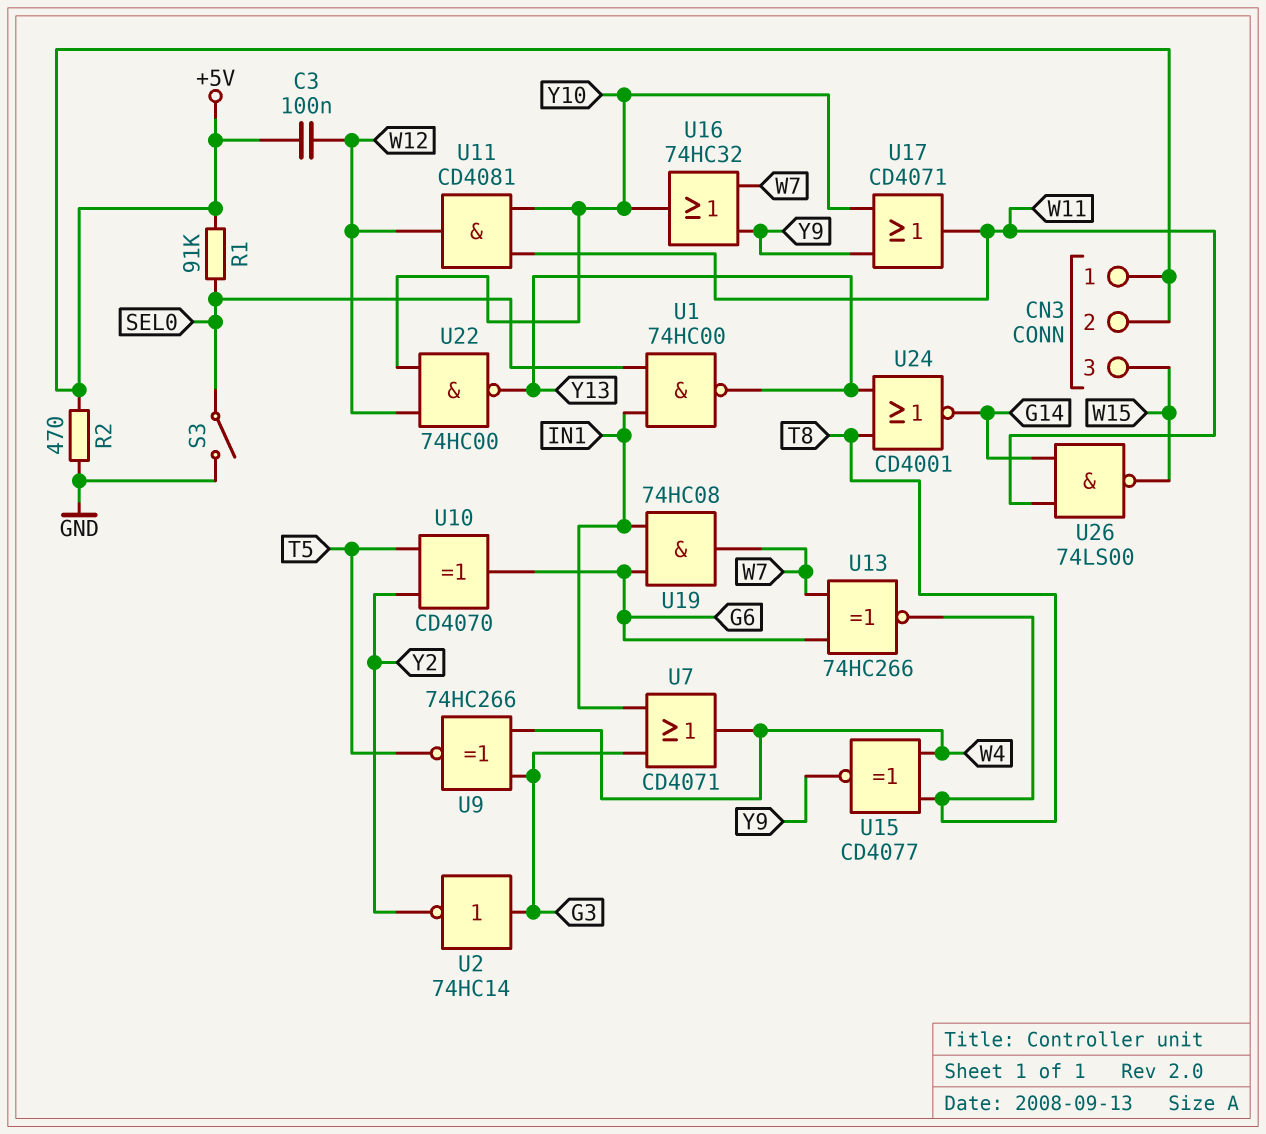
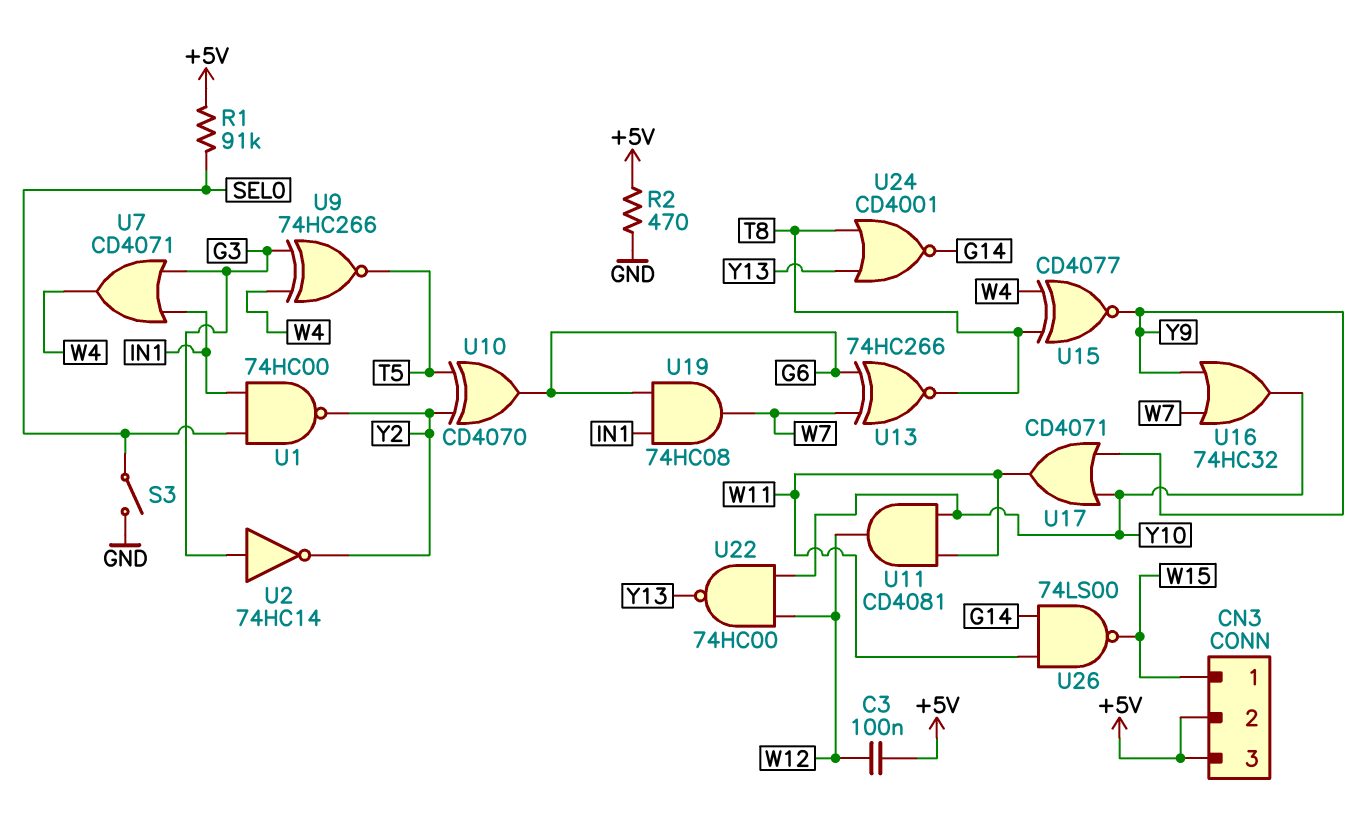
CN3 pin 1: +5V -> W15
CN3 pin 3: W15 -> +5V
U1: NAND 74HC00 (in IN1, in SEL0, out Y13) -> NAND 74HC00 (in IN1, in SEL0, out Y2)

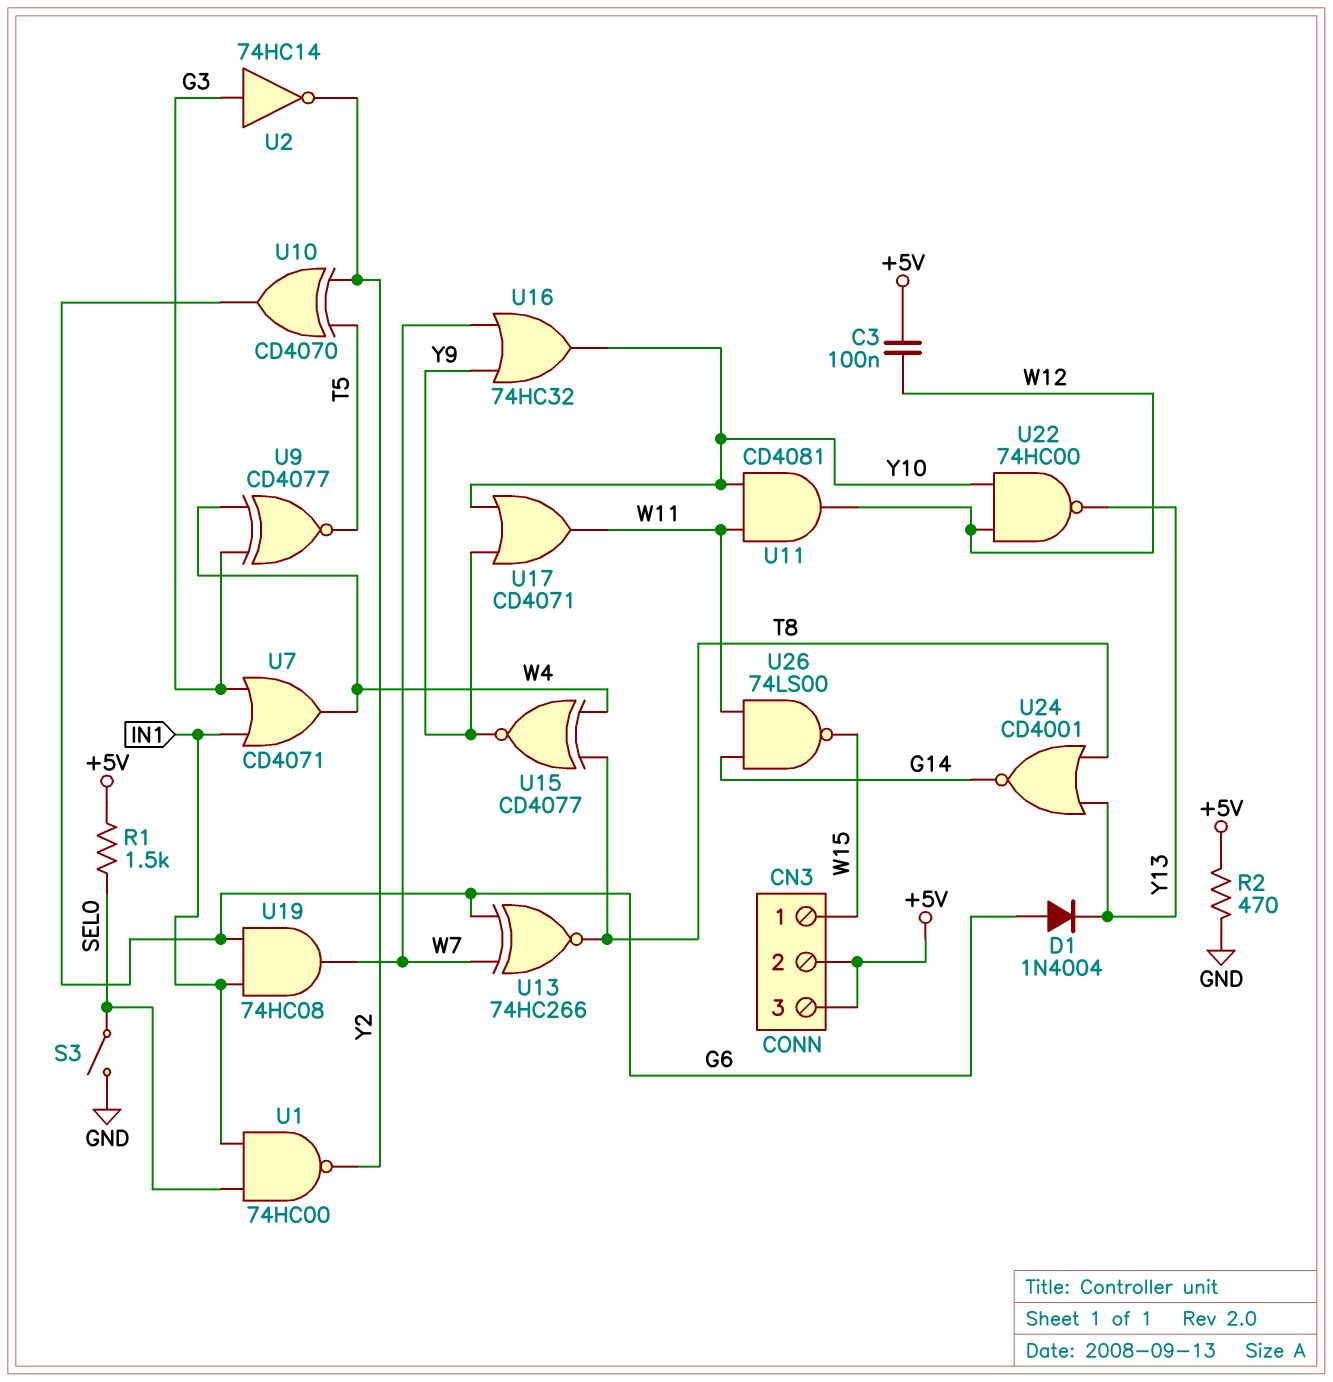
D1: none -> diode 1N4004 (A G6, K Y13)
R1: 91k (+5V, SEL0) -> 1.5k (+5V, SEL0)
U9: XNOR 74HC266 (in G3, in W4, out T5) -> XNOR CD4077 (in G3, in W4, out T5)

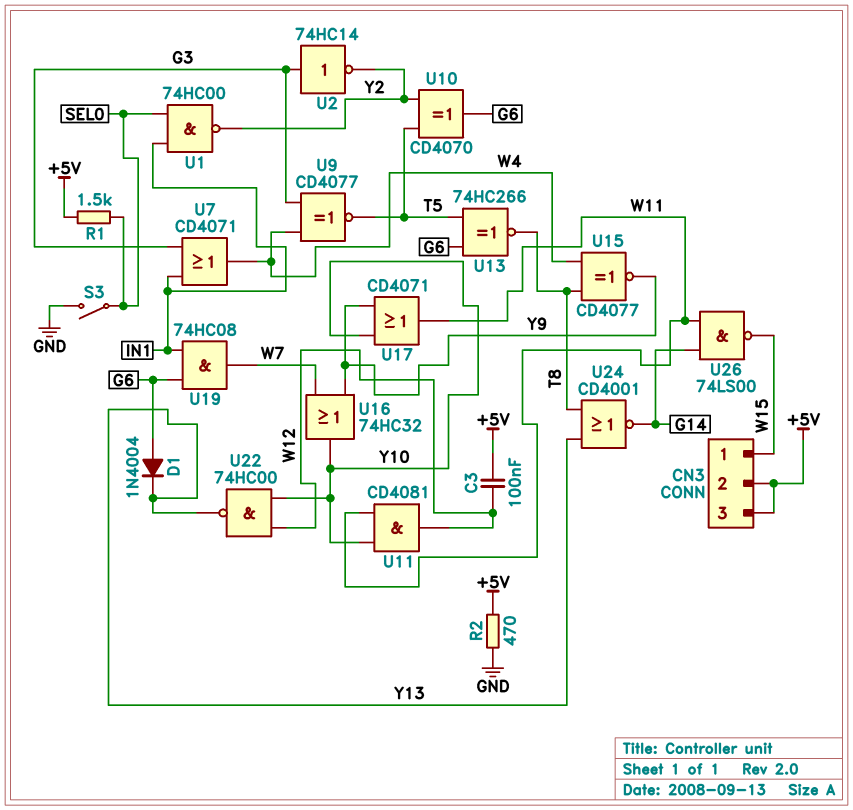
U13: XNOR 74HC266 (in G6, in W7, out T8) -> XNOR 74HC266 (in G6, in T5, out T8)

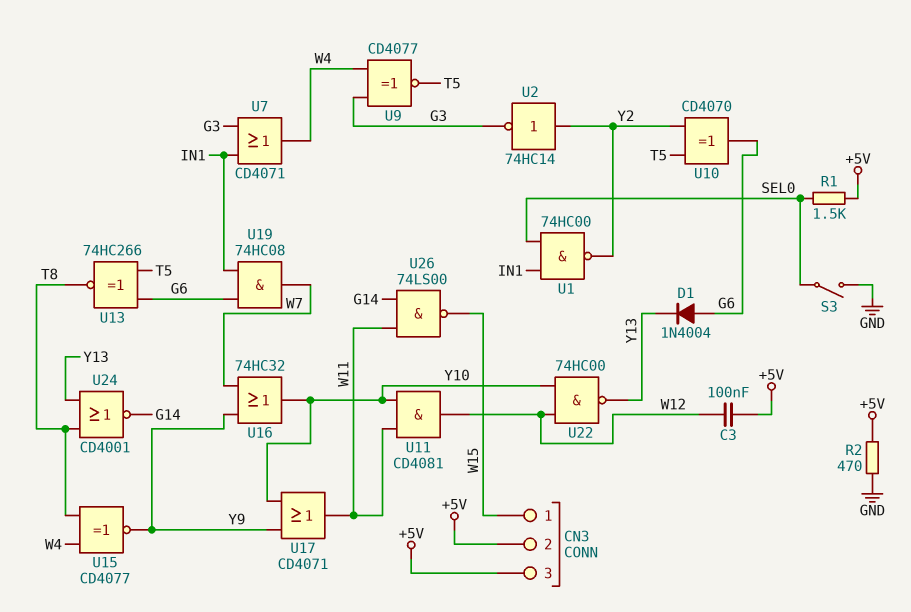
U2: NOT 74HC14 (in G3, out Y2) -> NOT 74HC14 (in Y2, out G3)

